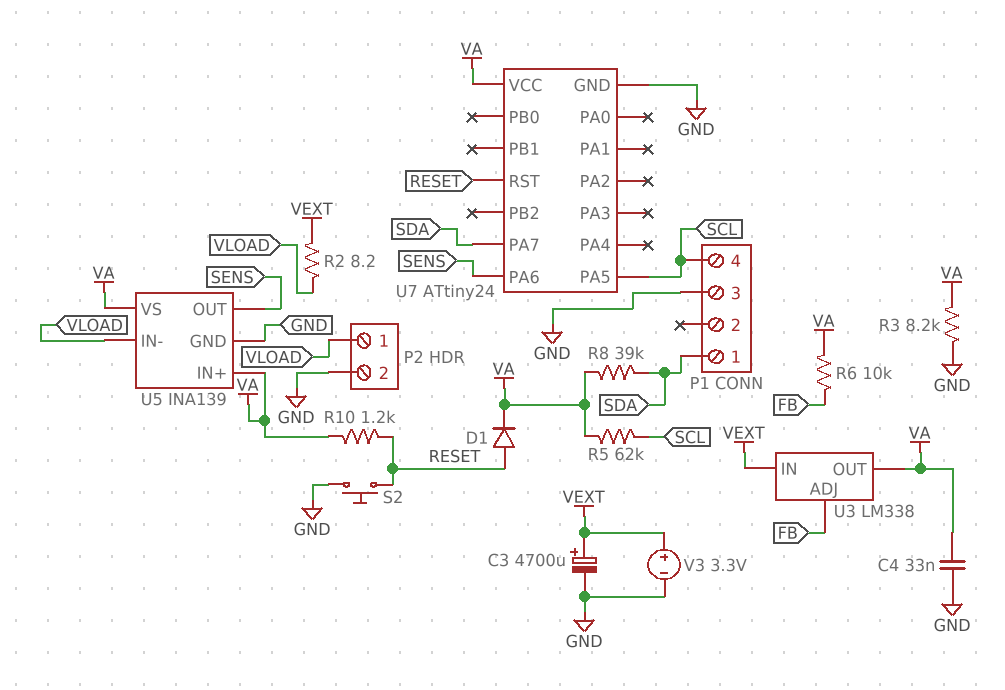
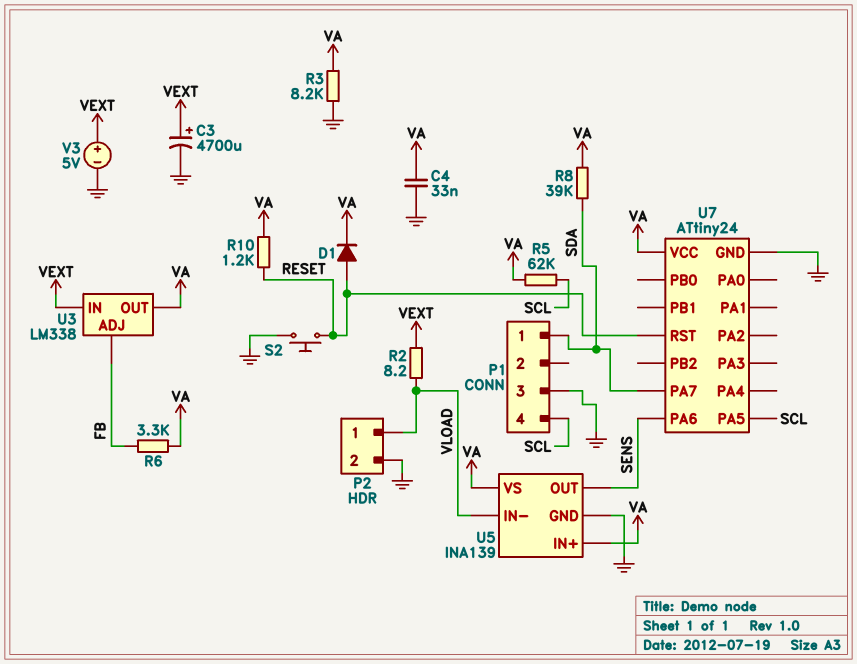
R6: 10k (FB, VA) -> 3.3k (FB, VA)
V3: 3.3V (plus VEXT, minus GND) -> 5V (plus VEXT, minus GND)

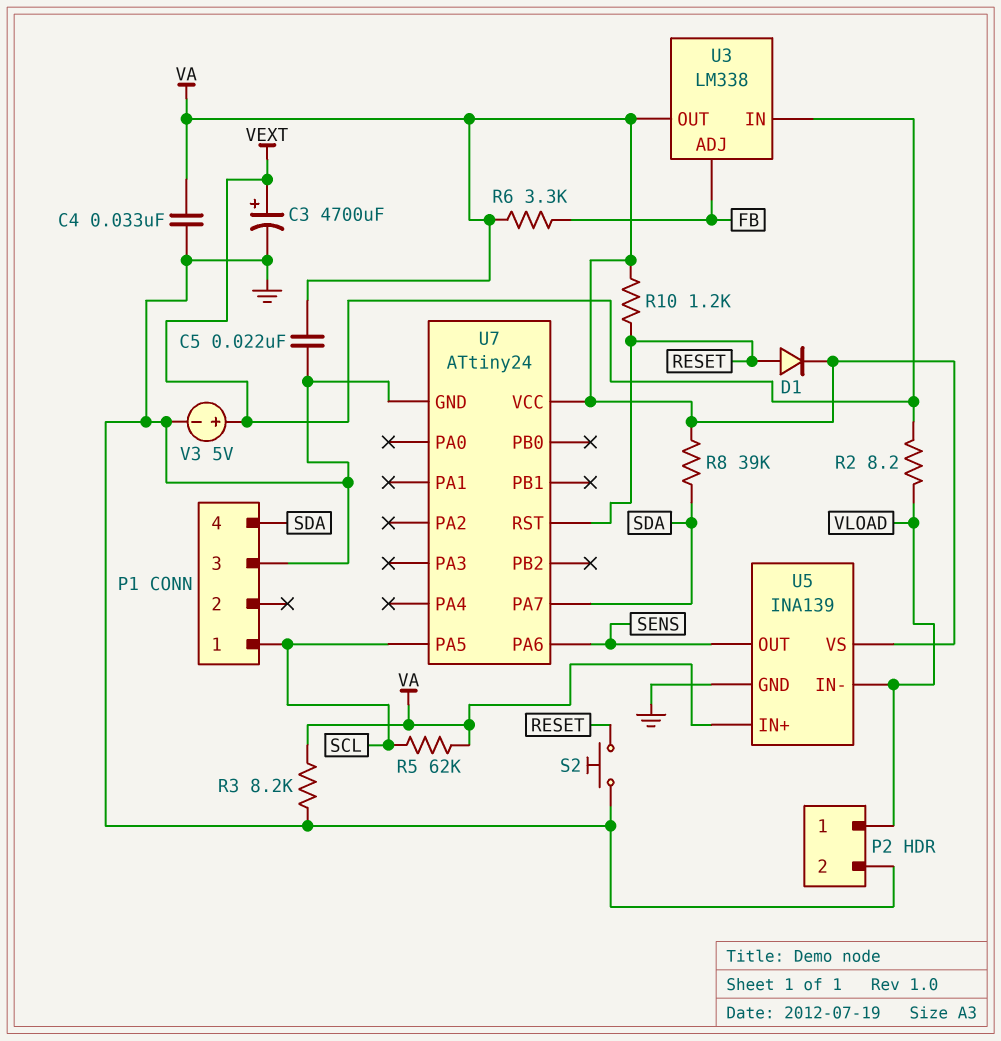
C5: none -> 22nF (GND, VA)
P1 pin 1: SDA -> SCL
P1 pin 4: SCL -> SDA

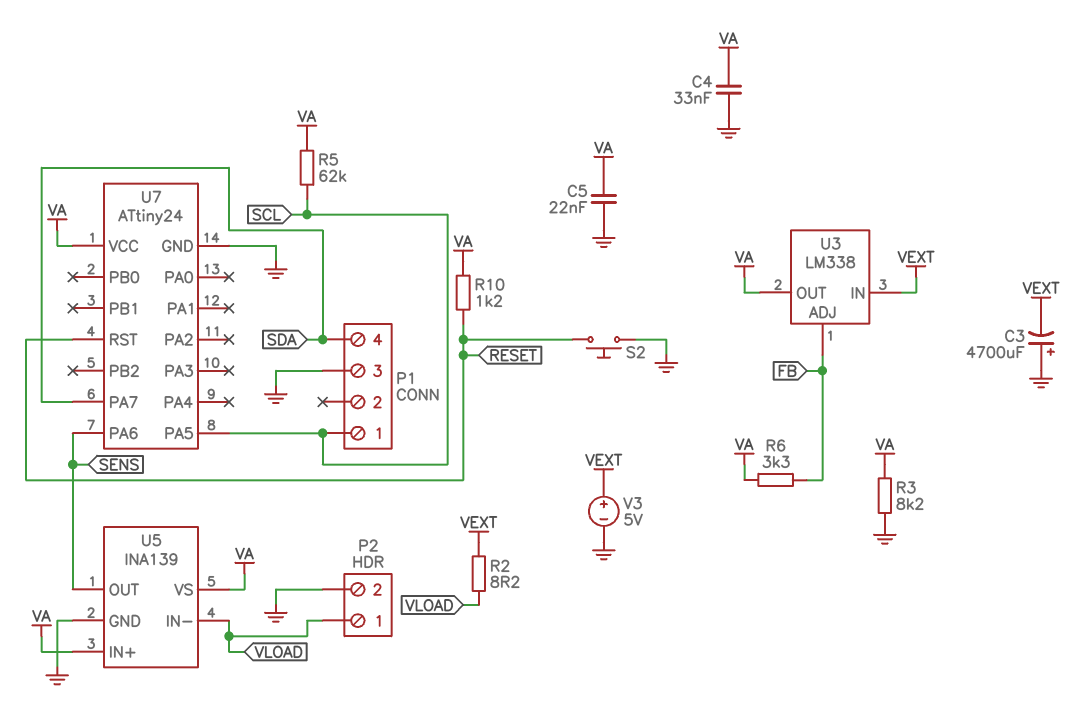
C3: 4700uF (plus VEXT, minus GND) -> 4700uF (plus GND, minus VEXT)
D1: diode (A RESET, K VA) -> none
R8: 39k (SDA, VA) -> none

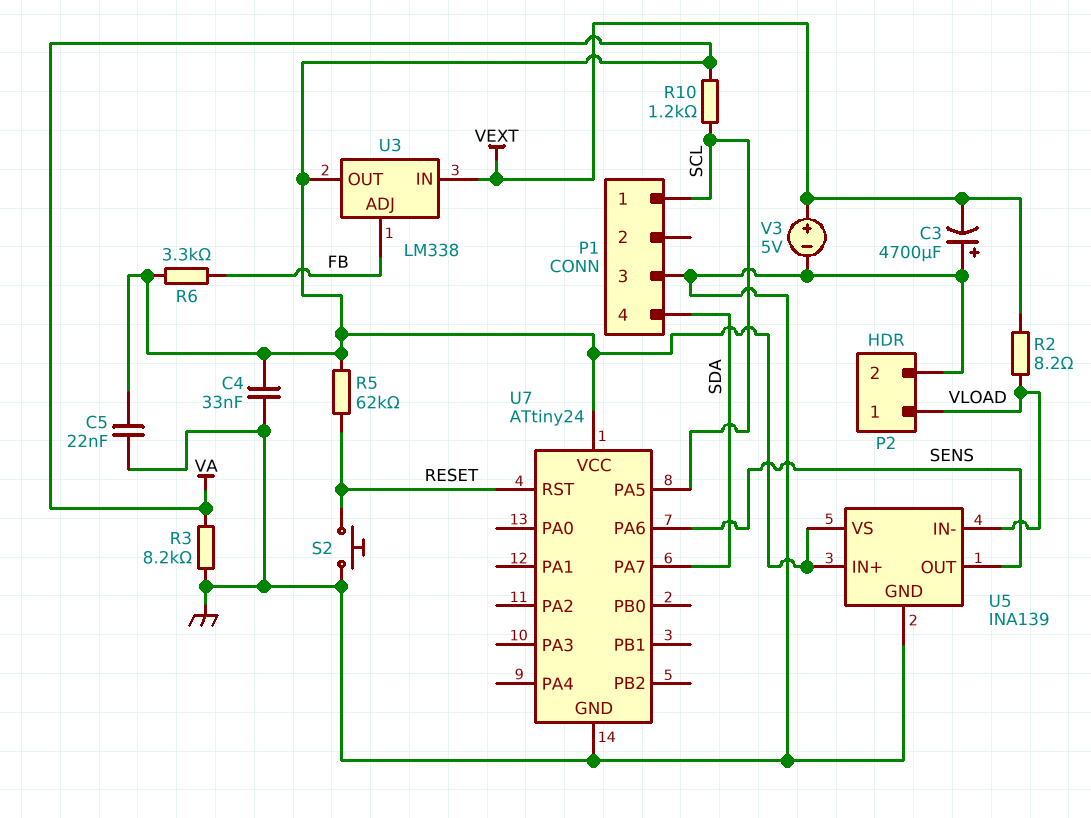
R5: 62k (SCL, VA) -> 62k (RESET, VA)
R10: 1.2k (RESET, VA) -> 1.2k (SCL, VA)

